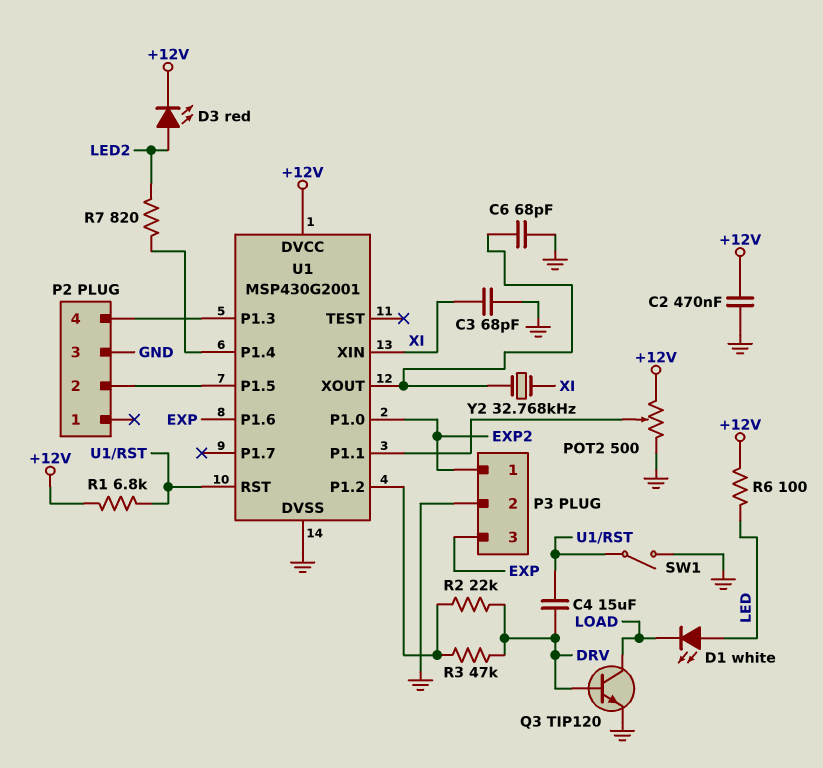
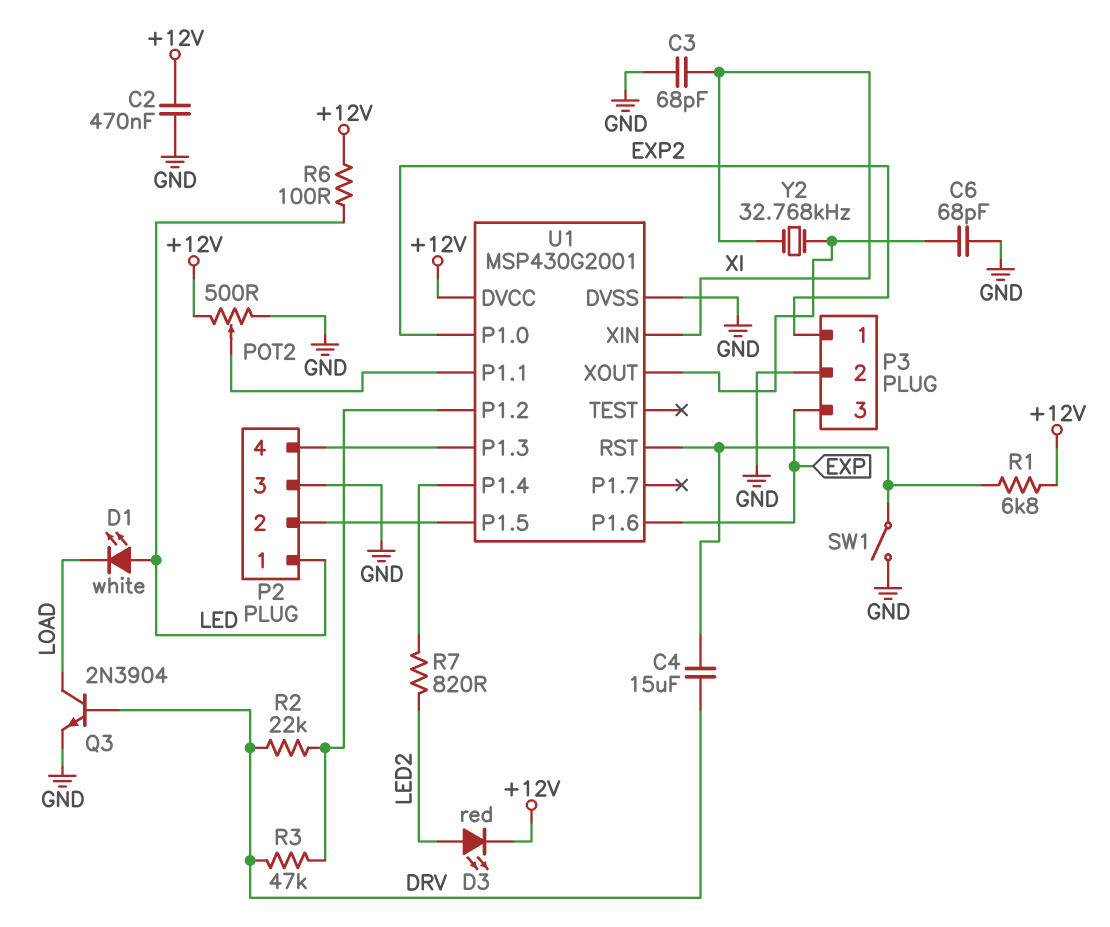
P2 pin 1: none -> LED
Q3: NPN TIP120 (B DRV, C LOAD, E GND) -> NPN 2N3904 (B DRV, C LOAD, E GND)

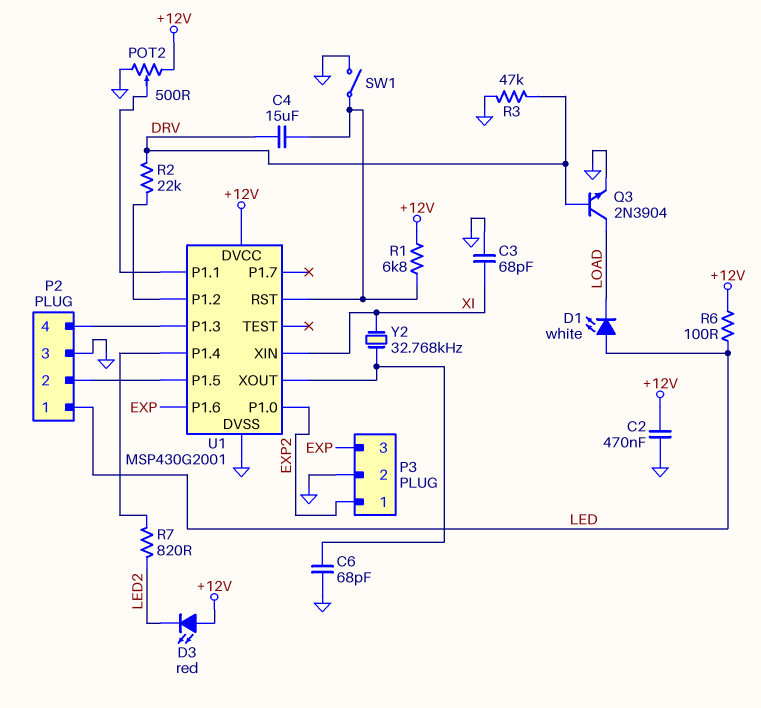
D3: LED red (A LED2, K +12V) -> LED red (A +12V, K LED2)
R3: 47k (DRV, U1/P1.2) -> 47k (DRV, GND)

